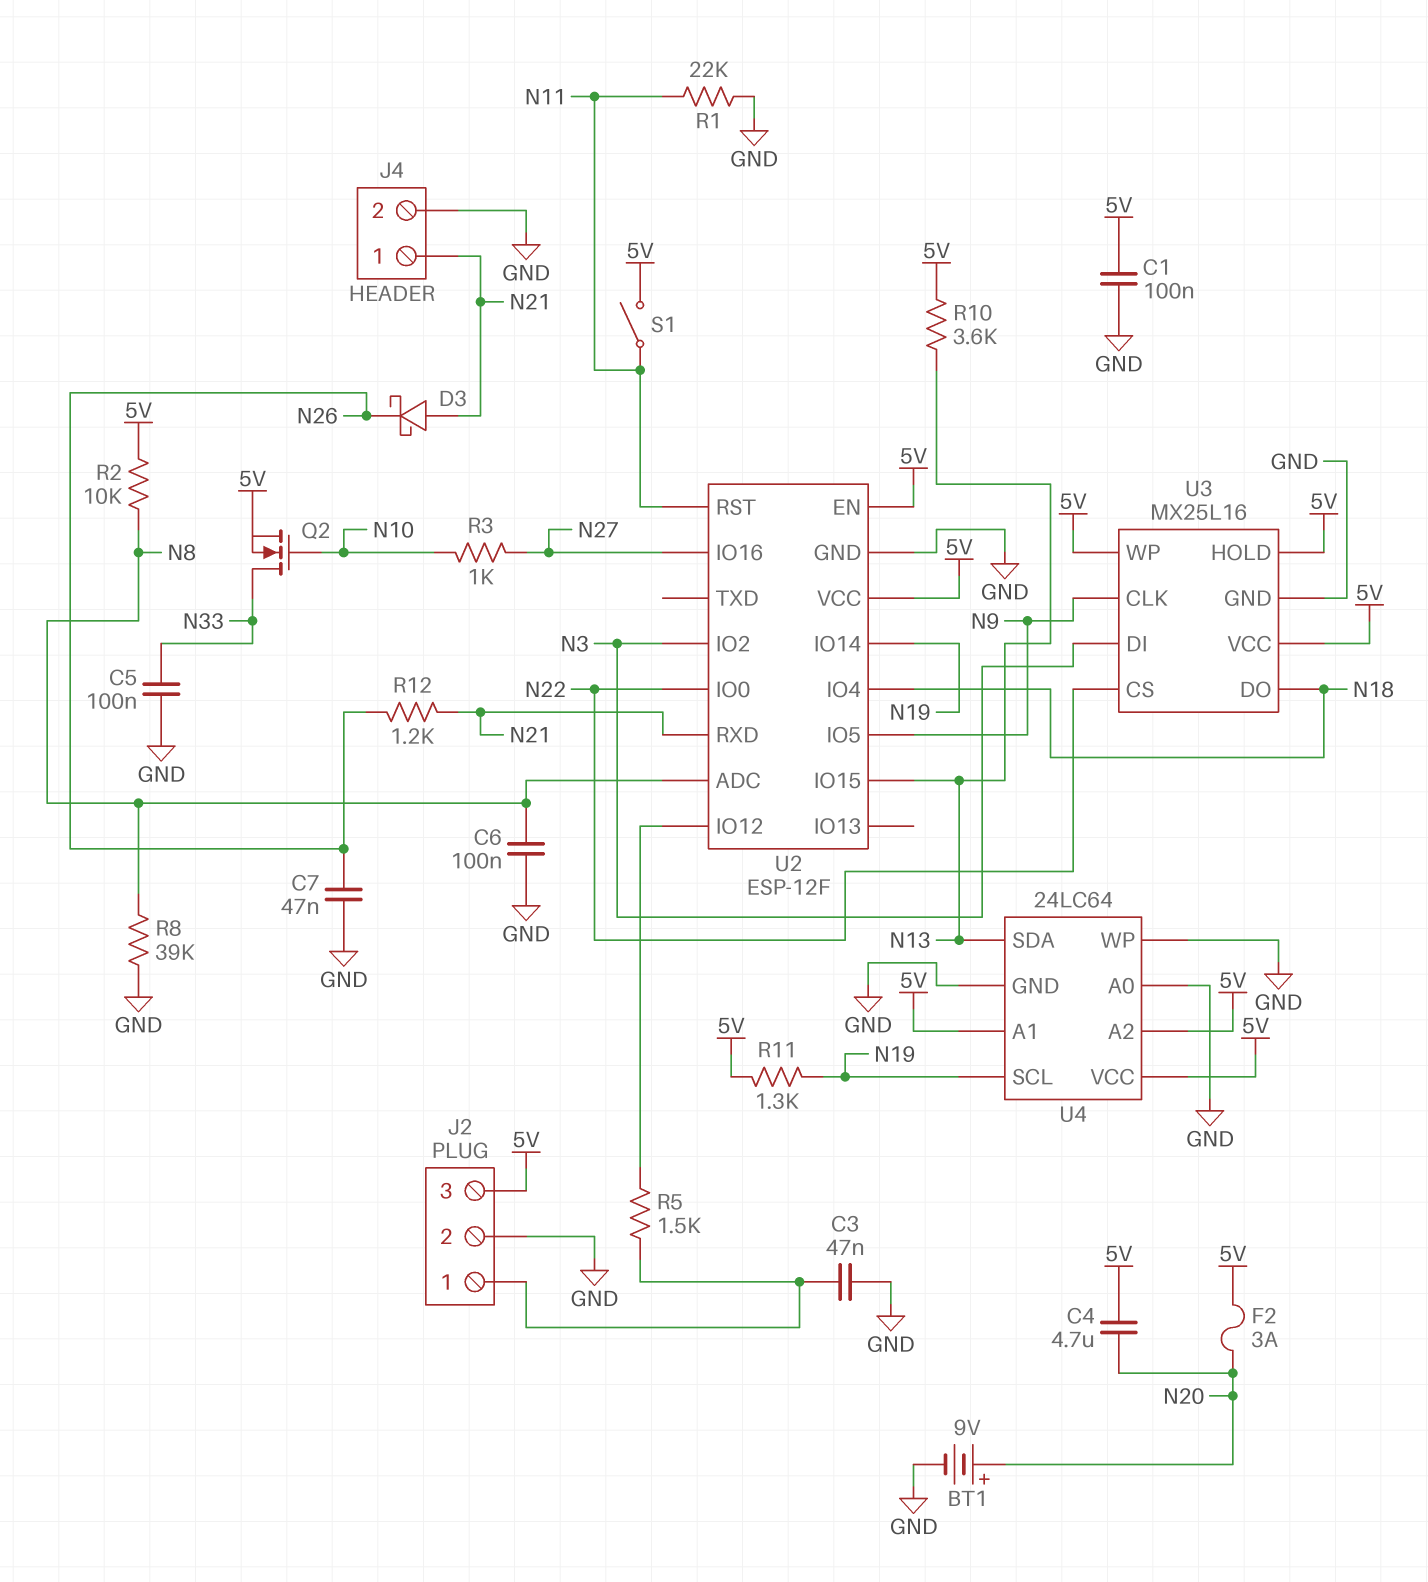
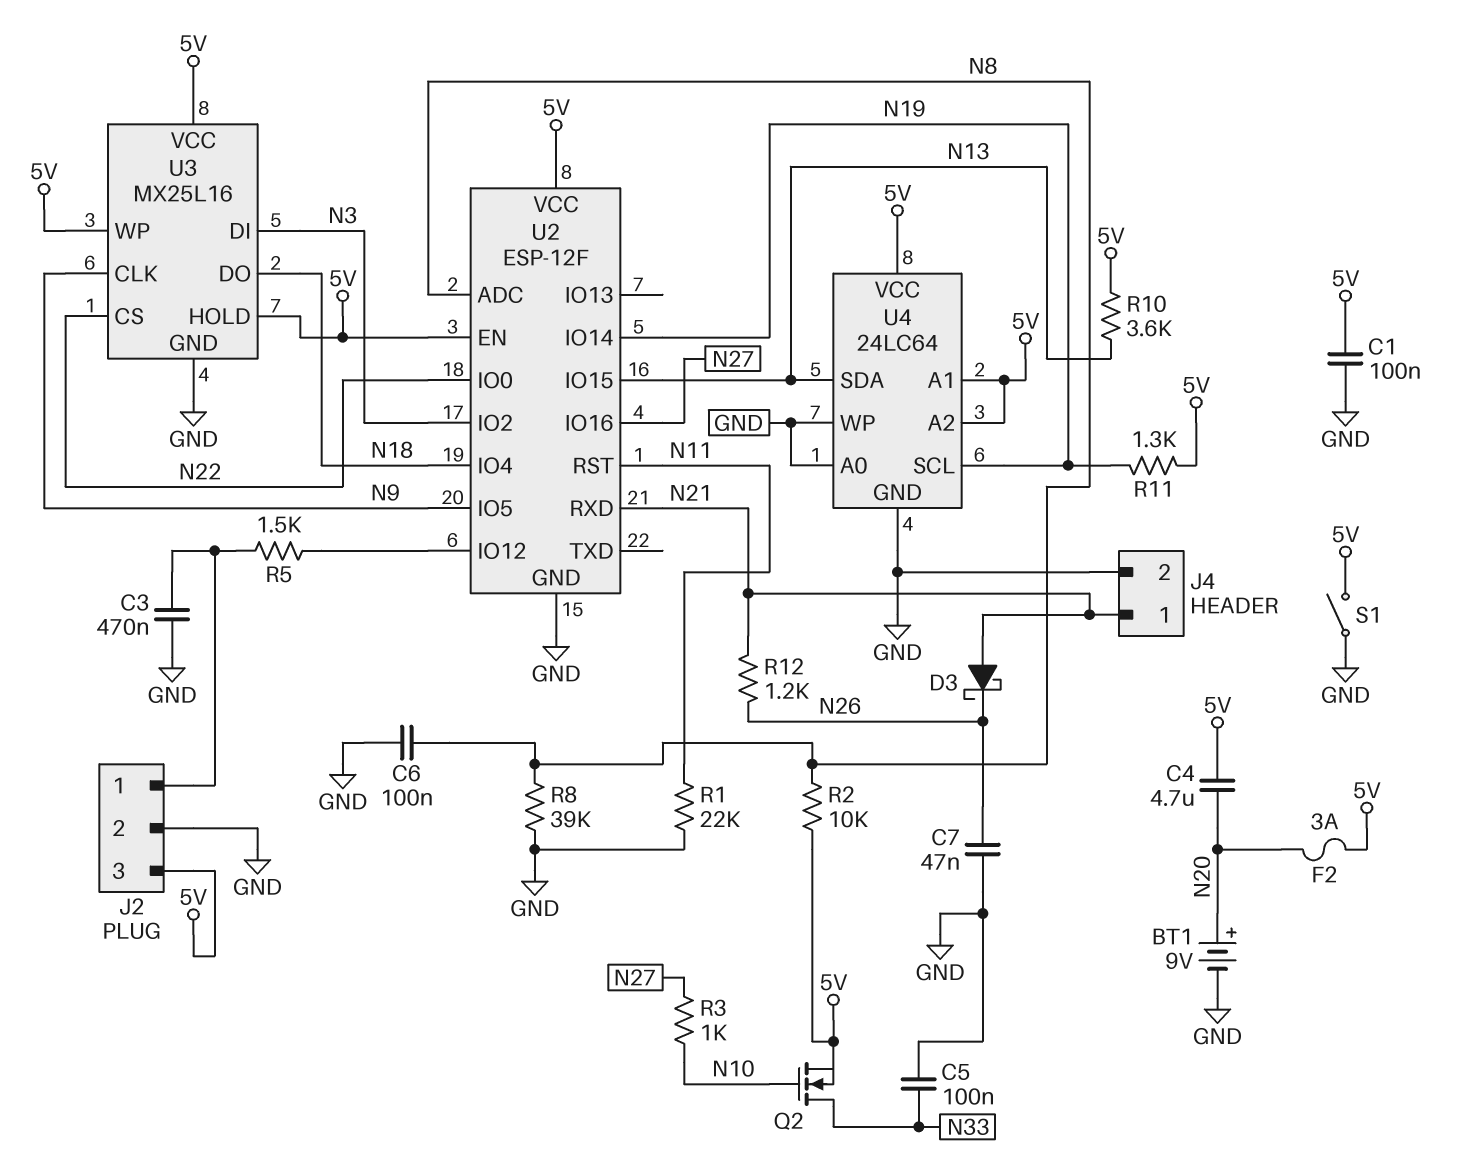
C3: 47nF (GND, J2/1) -> 470nF (GND, J2/1)
S1: switch (5V, N11) -> switch (5V, GND)

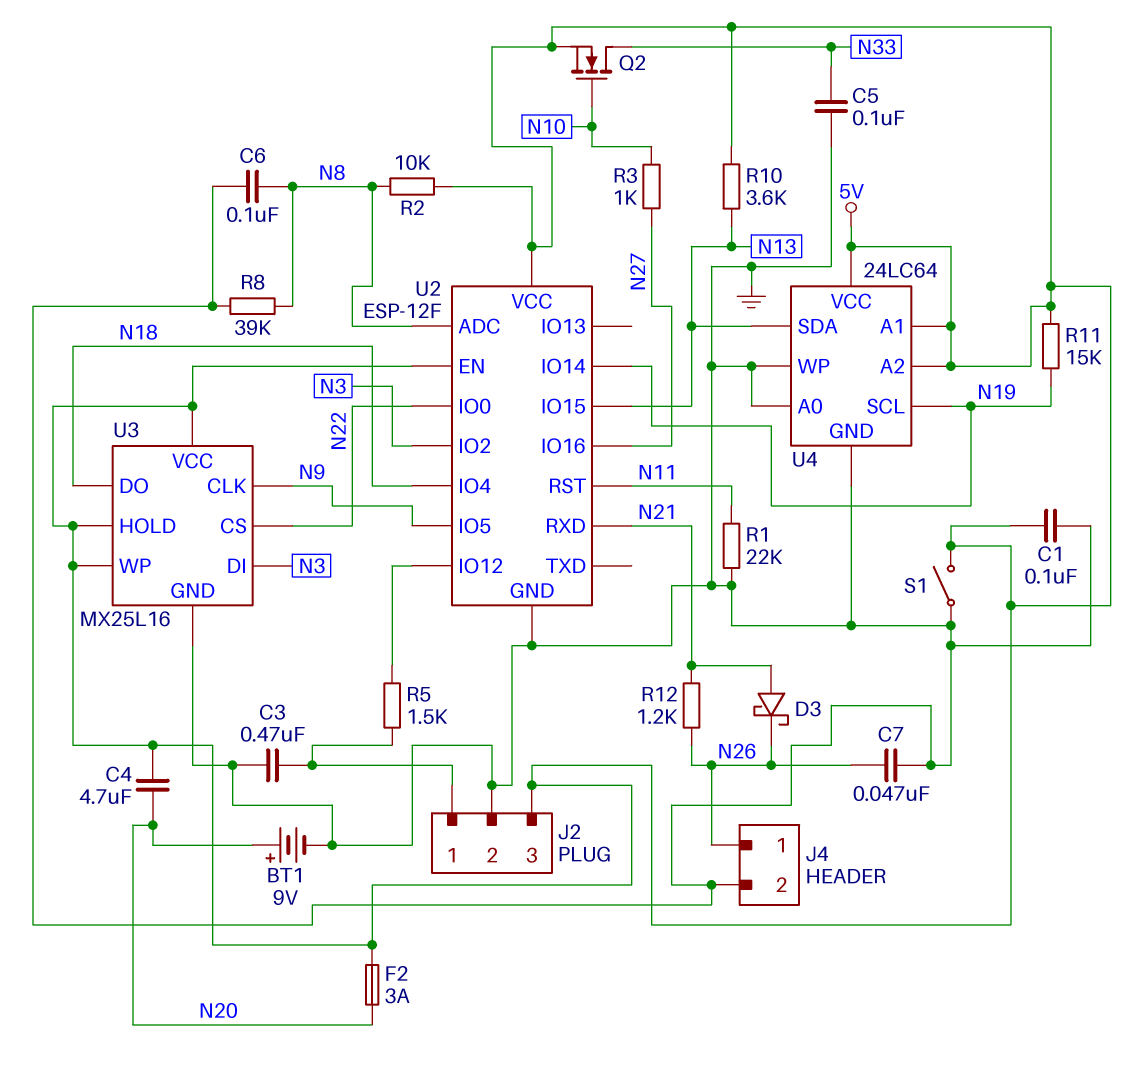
J4 pin 1: N21 -> N26
R11: 1.3k (5V, N19) -> 15k (5V, N19)

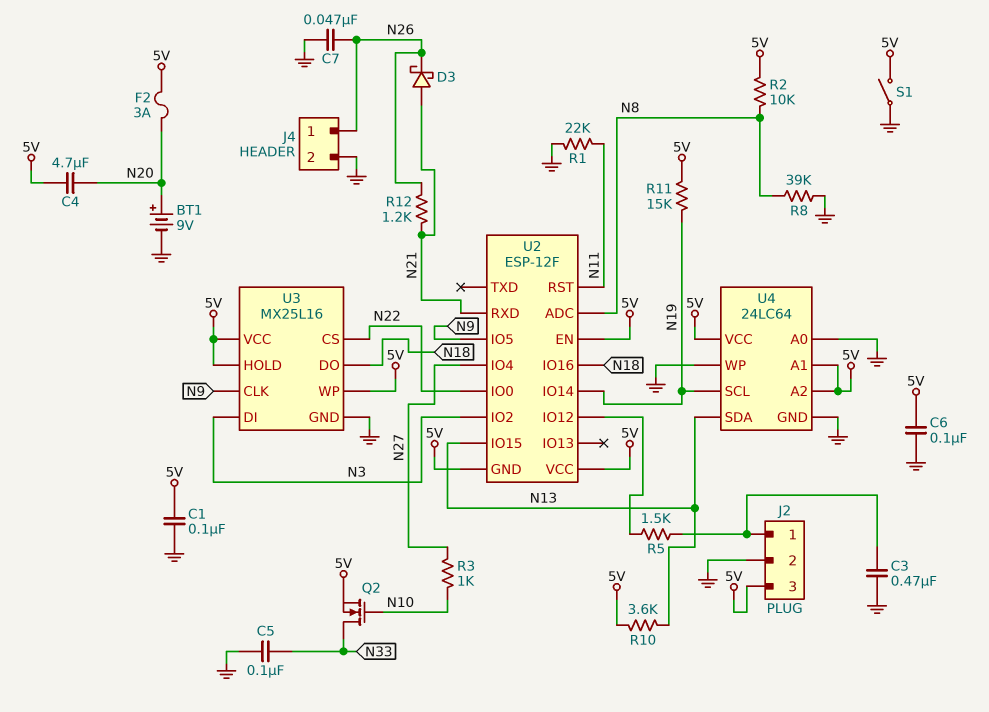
C6: 100nF (GND, N8) -> 100nF (5V, GND)
U2 pin GND: GND -> 5V
U2 pin IO4: N18 -> N27
U2 pin IO16: N27 -> N18

